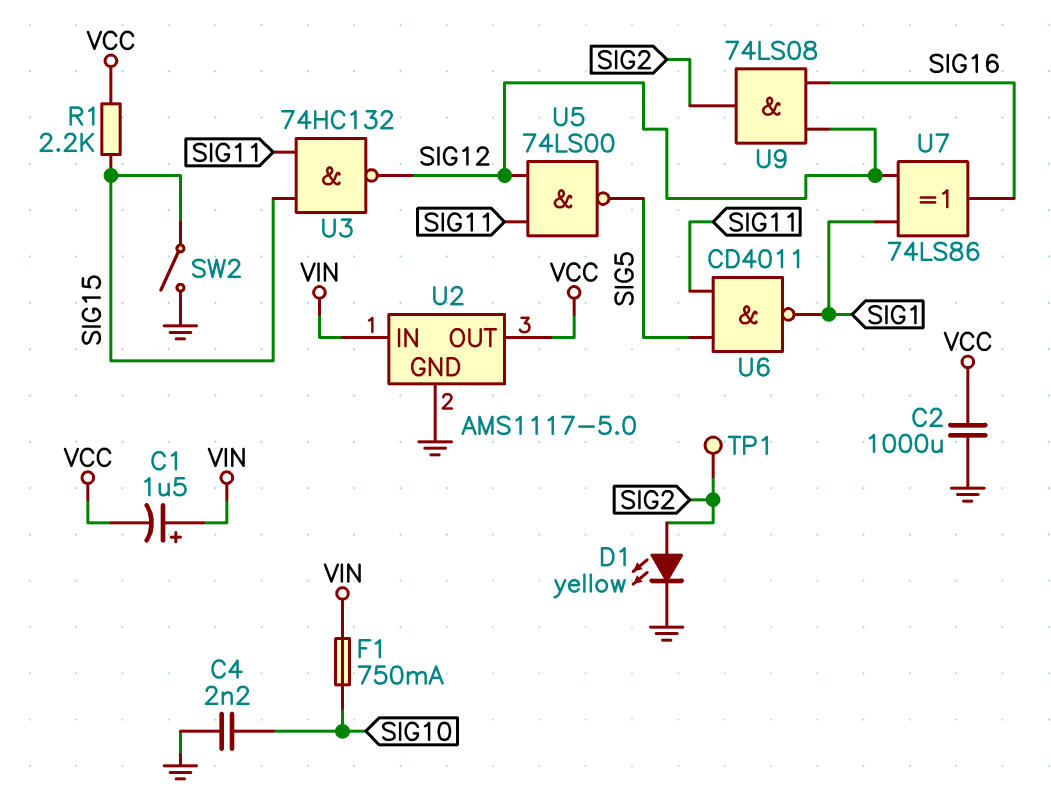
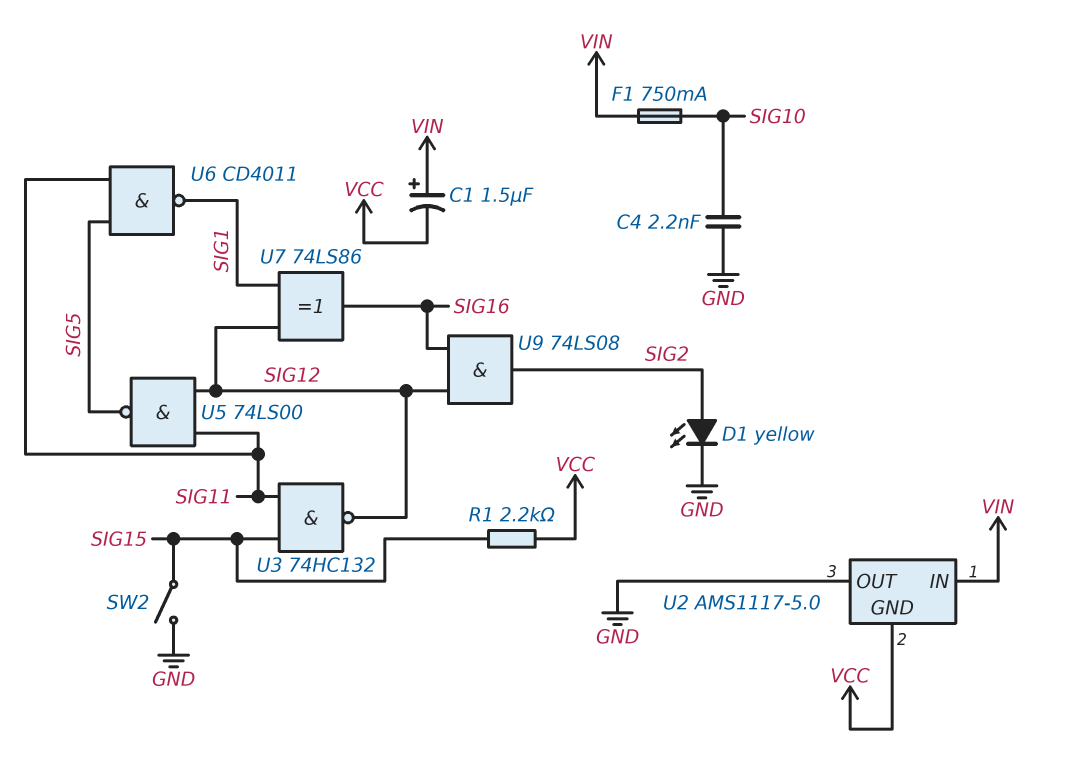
C2: 1000uF (GND, VCC) -> none
TP1: test point (SIG2) -> none
U2 pin GND: GND -> VCC
U2 pin OUT: VCC -> GND

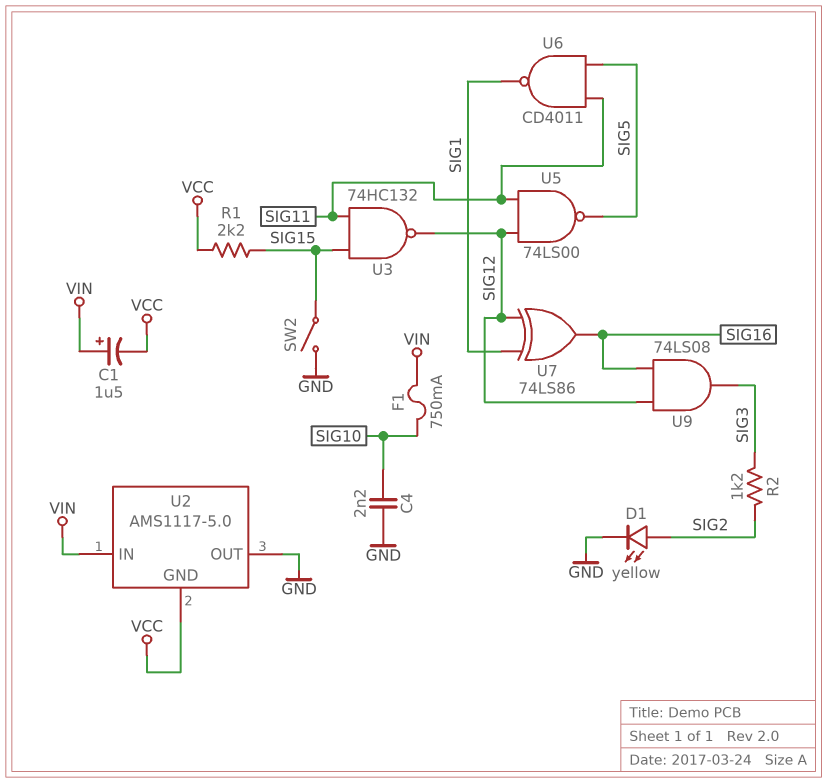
R2: none -> 1.2k (SIG2, SIG3)
U9: AND 74LS08 (in SIG12, in SIG16, out SIG2) -> AND 74LS08 (in SIG12, in SIG16, out SIG3)

